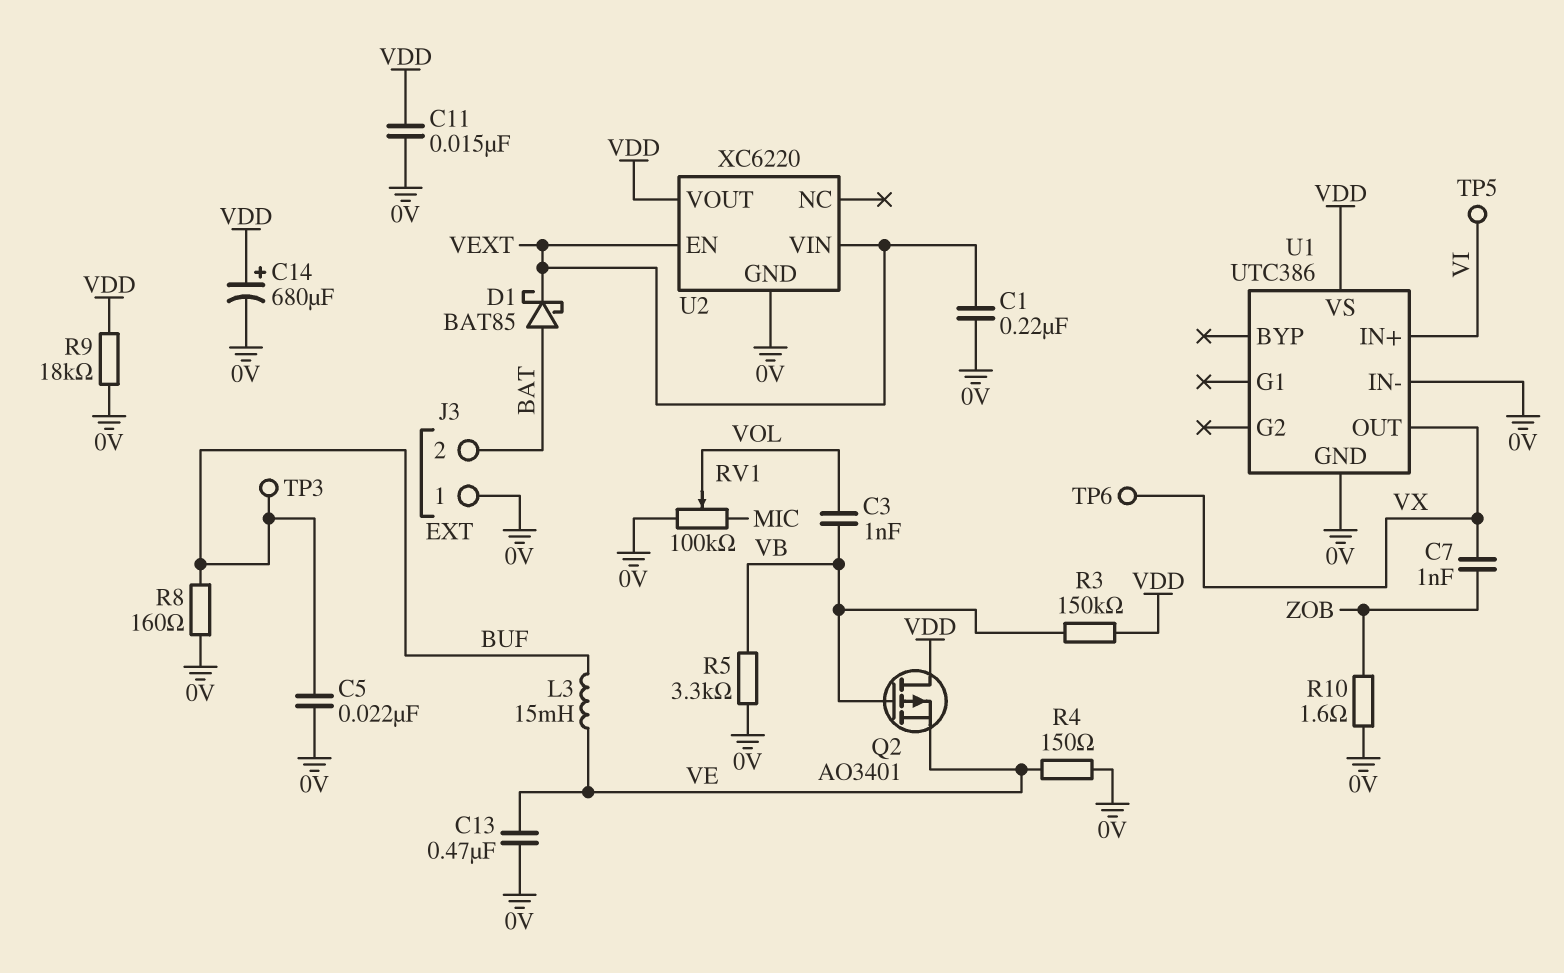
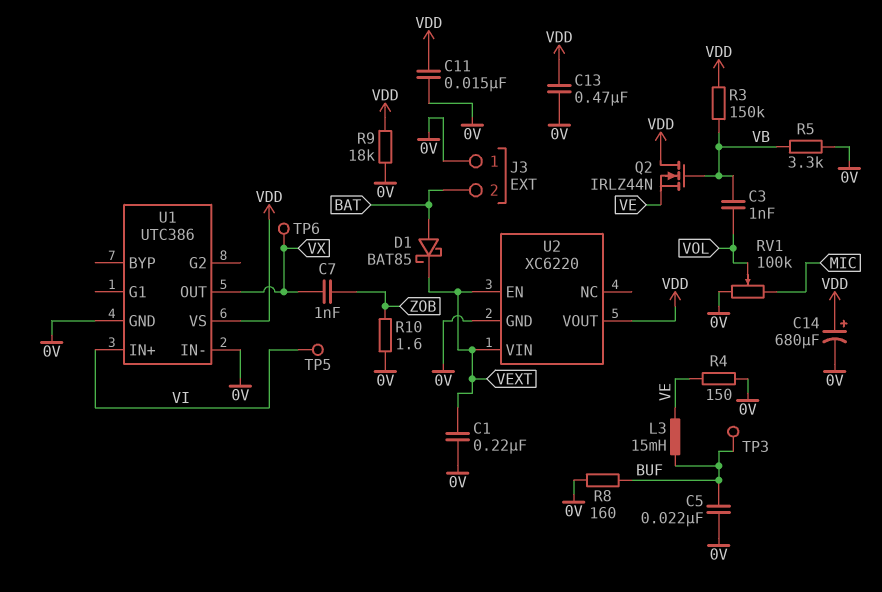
C13: 470nF (0V, VE) -> 470nF (0V, VDD)
Q2: PMOS AO3401 (G VB, D VDD, S VE) -> NMOS IRLZ44N (G VB, D VDD, S VE)

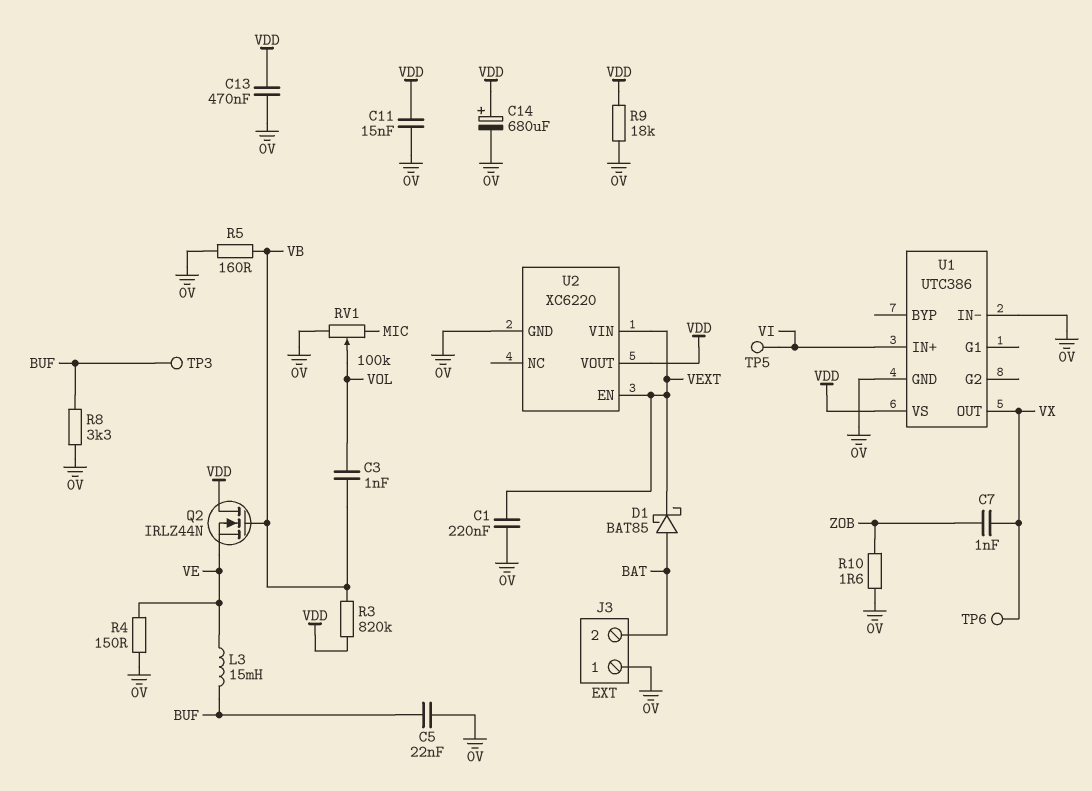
R3: 150k (VB, VDD) -> 820k (VB, VDD)
R5: 3.3k (0V, VB) -> 160 (0V, VB)
R8: 160 (0V, BUF) -> 3.3k (0V, BUF)

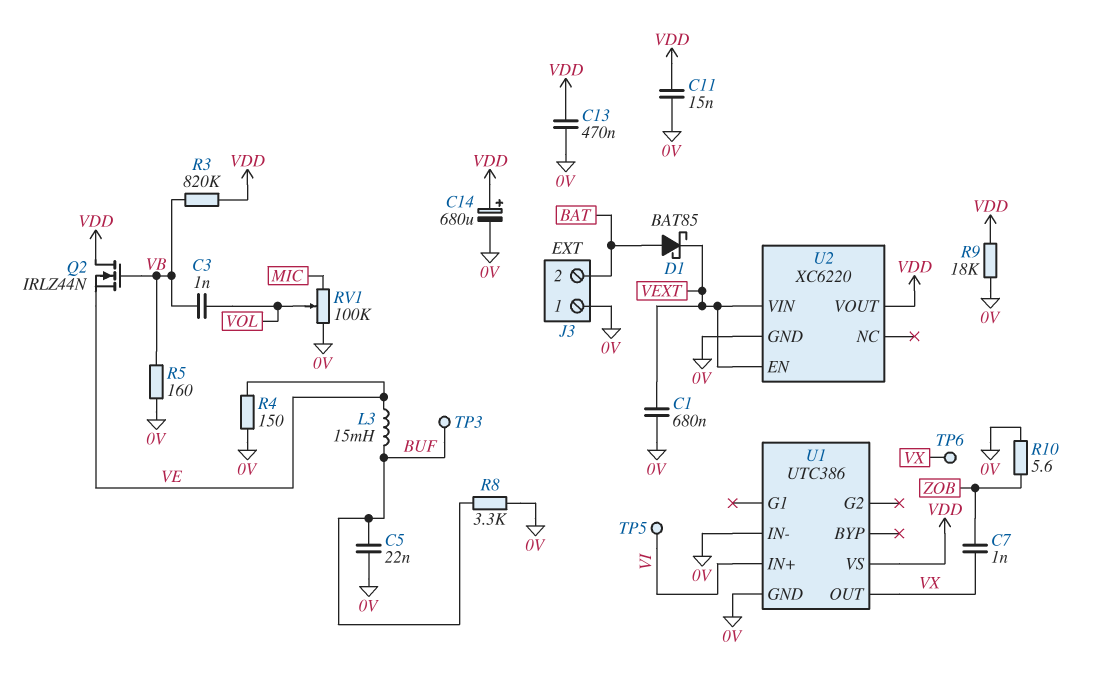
C1: 220nF (0V, VEXT) -> 680nF (0V, VEXT)
R10: 1.6 (0V, ZOB) -> 5.6 (0V, ZOB)

